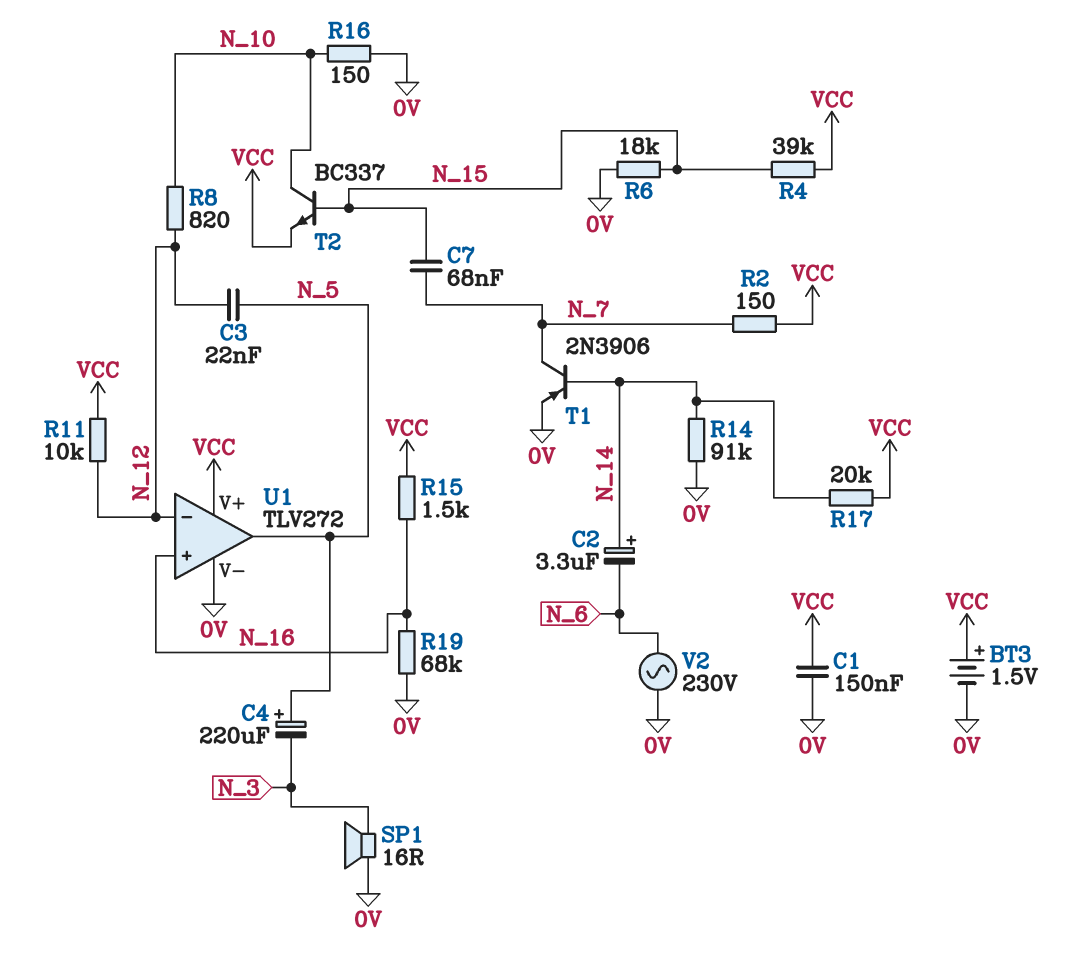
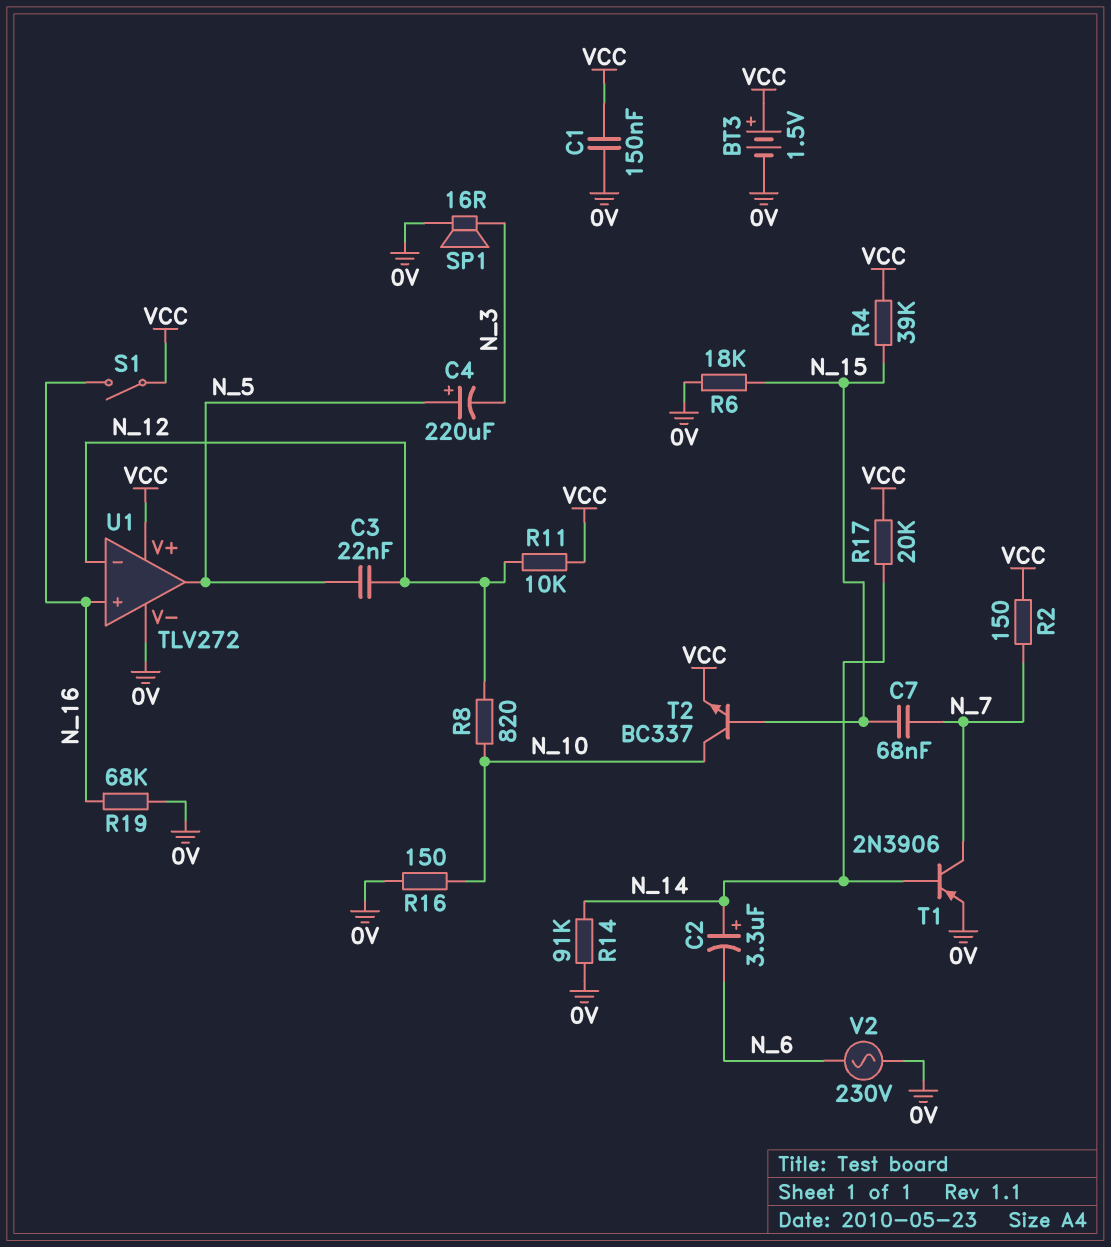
R15: 1.5k (N_16, VCC) -> none
S1: none -> switch (N_16, VCC)

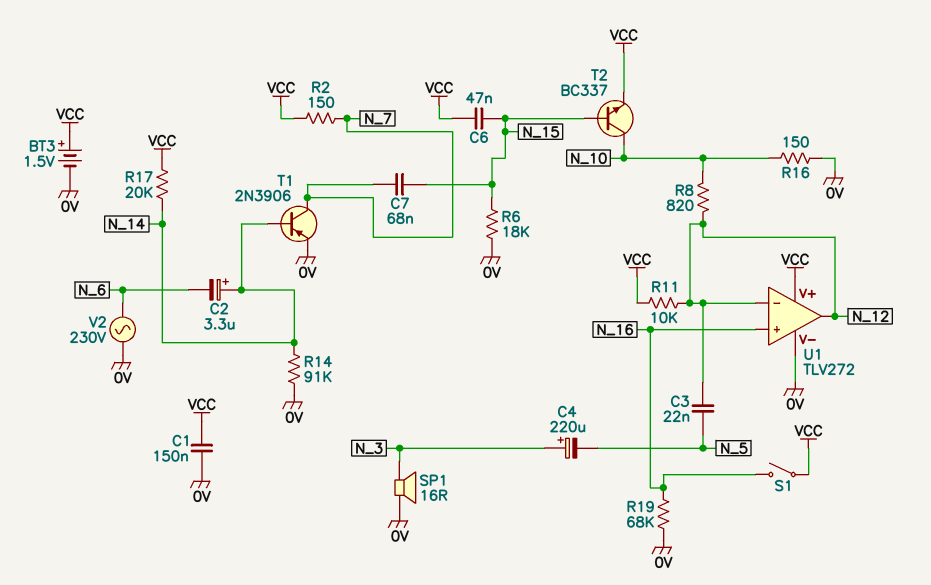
C4: 220uF (plus N_5, minus N_3) -> 220uF (plus N_3, minus N_5)
C6: none -> 47nF (N_15, VCC)
R4: 39k (N_15, VCC) -> none
U1 pin out: N_5 -> N_12

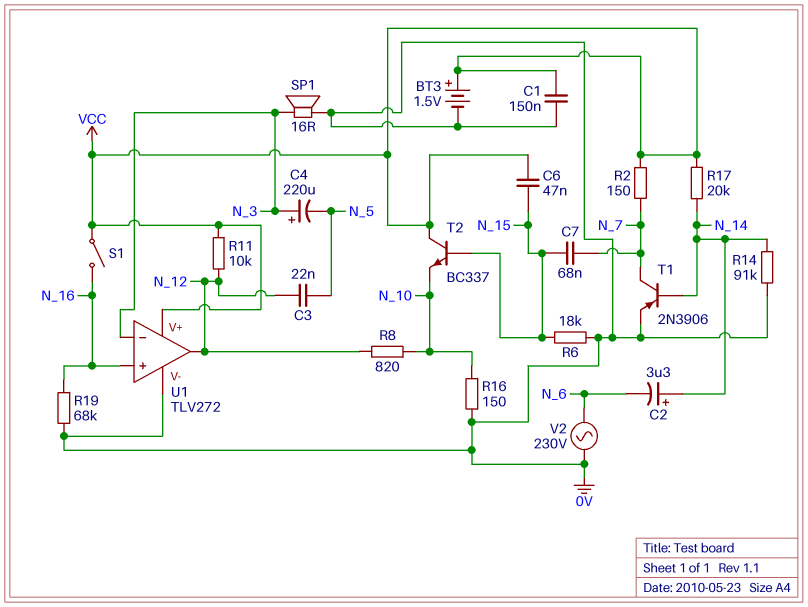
T2: NPN BC337 (B N_15, C N_10, E VCC) -> NPN BC337 (B N_15, C VCC, E N_10)
U1 pin in-: N_12 -> N_3

